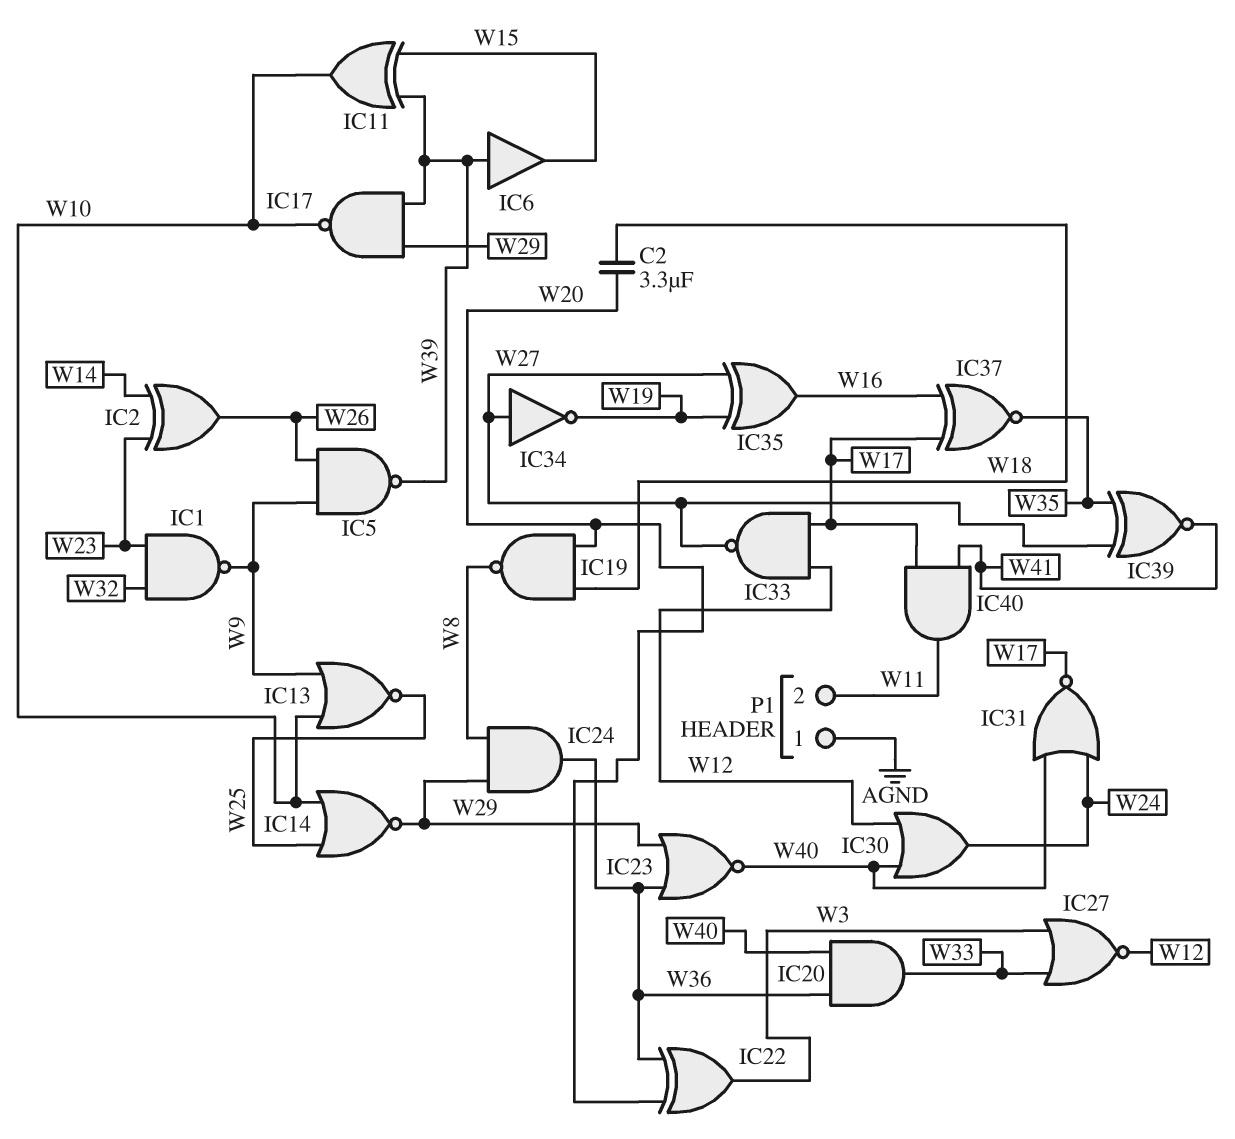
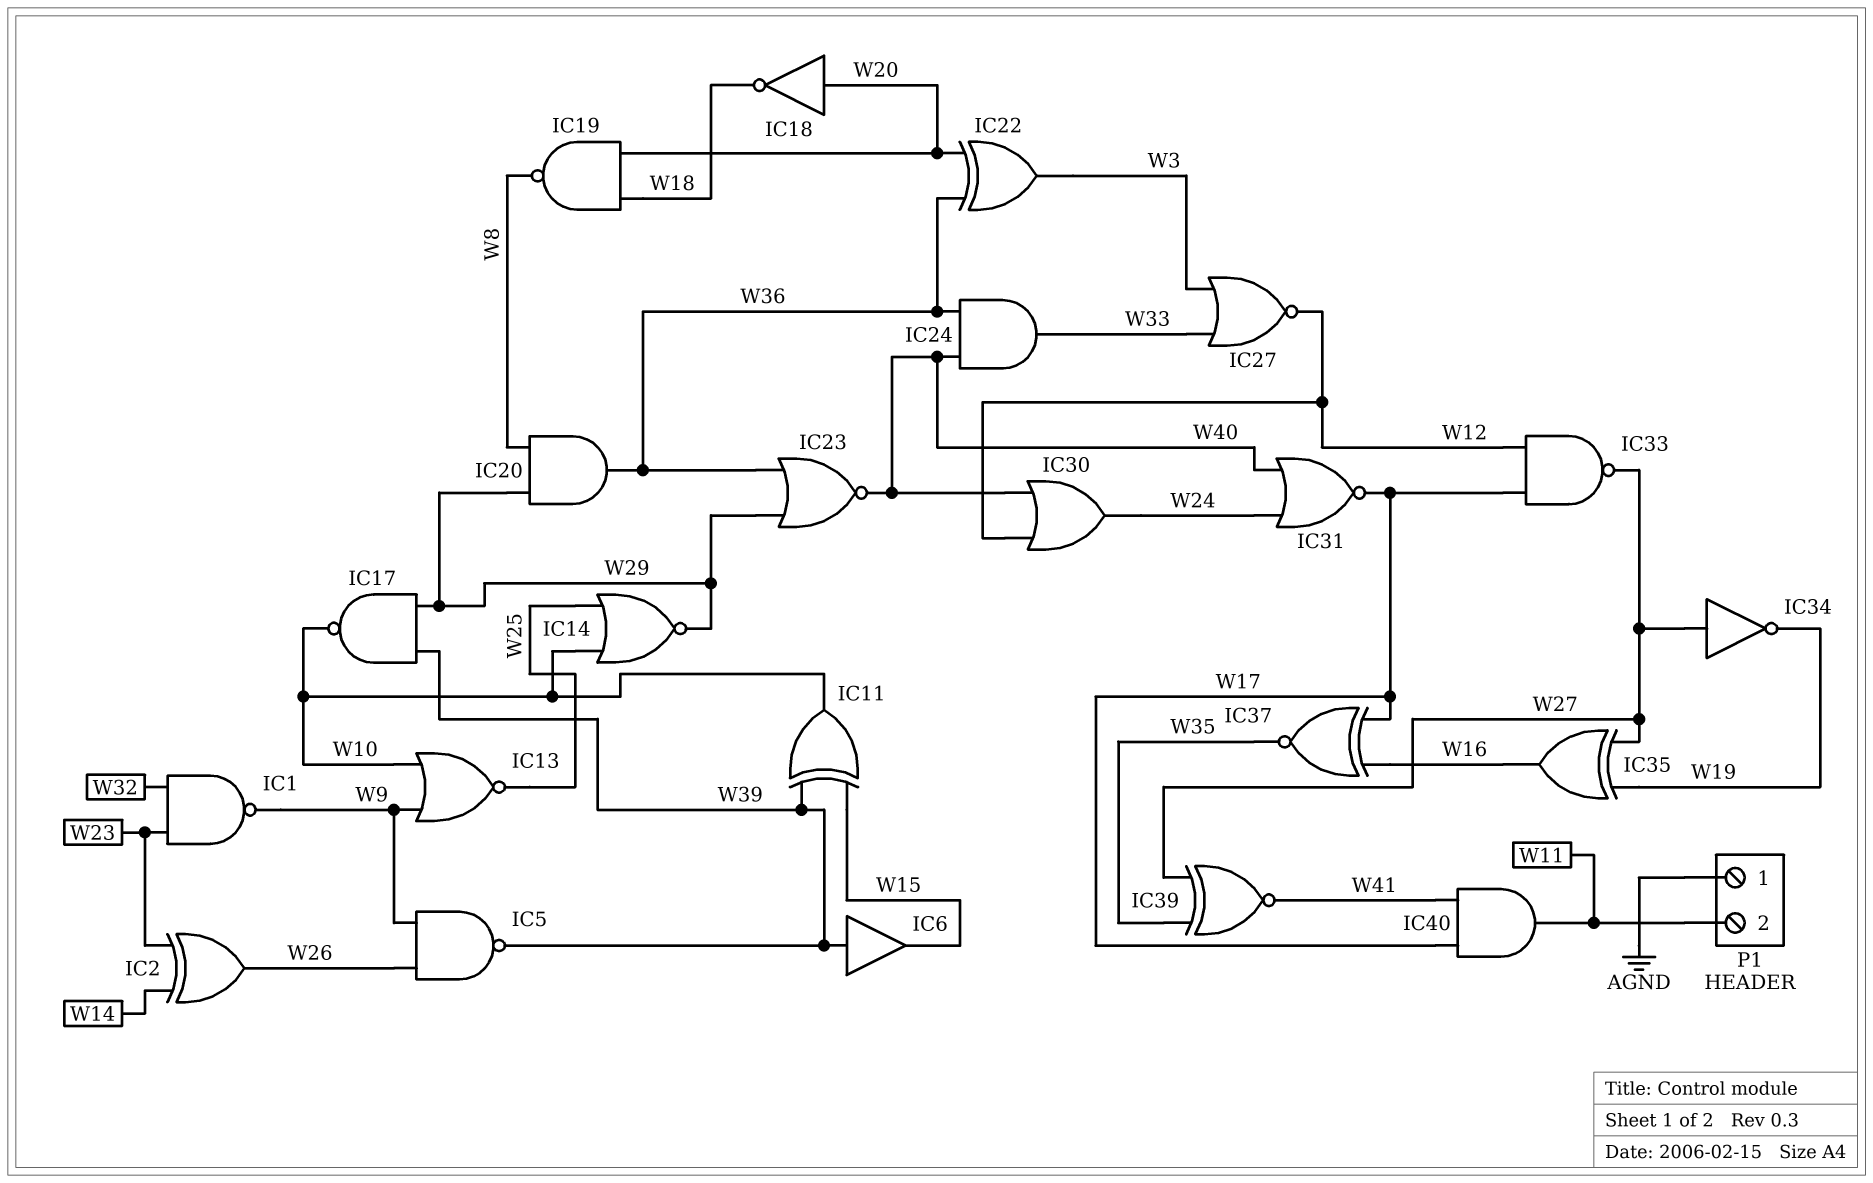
C2: 3.3uF (W18, W20) -> none
IC18: none -> NOT (in W20, out W18)
IC20: AND (in W36, in W40, out W33) -> AND (in W8, in W29, out W36)
IC24: AND (in W8, in W29, out W36) -> AND (in W36, in W40, out W33)

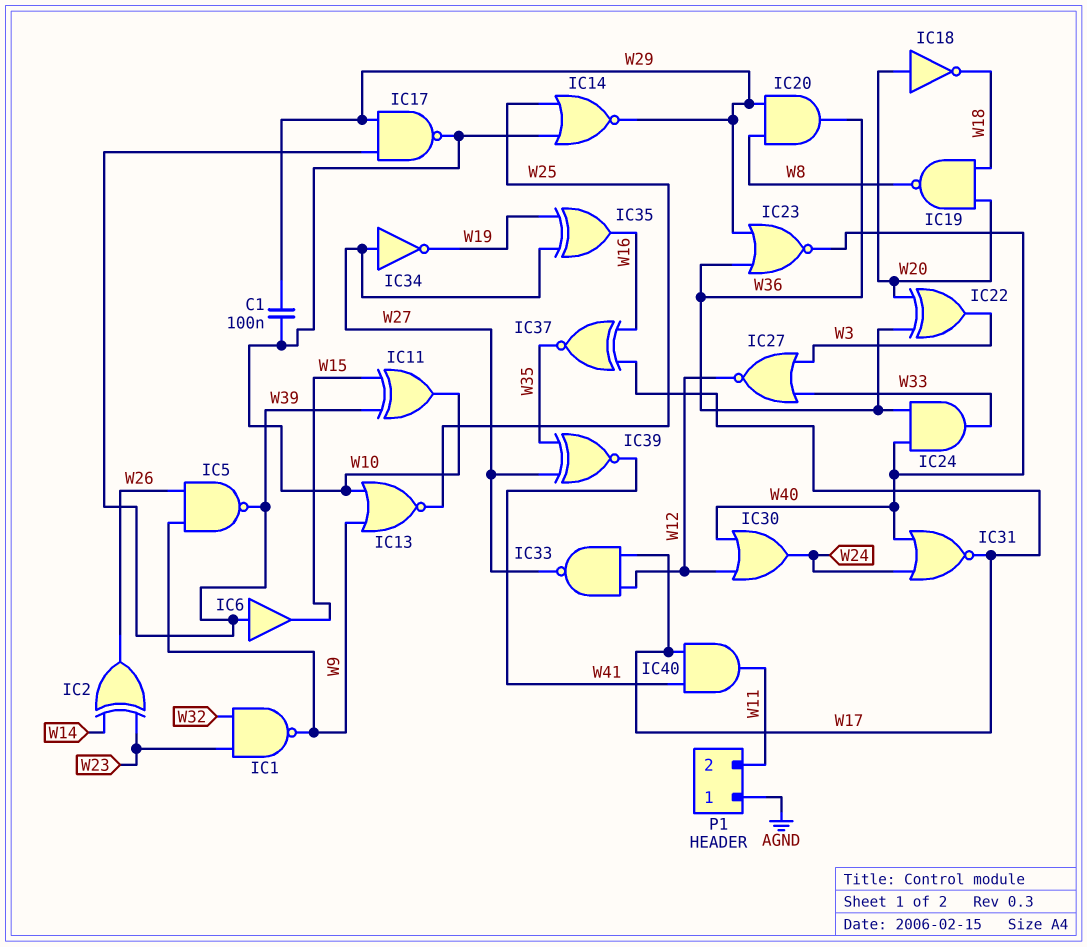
C1: none -> 100nF (W10, W29)

